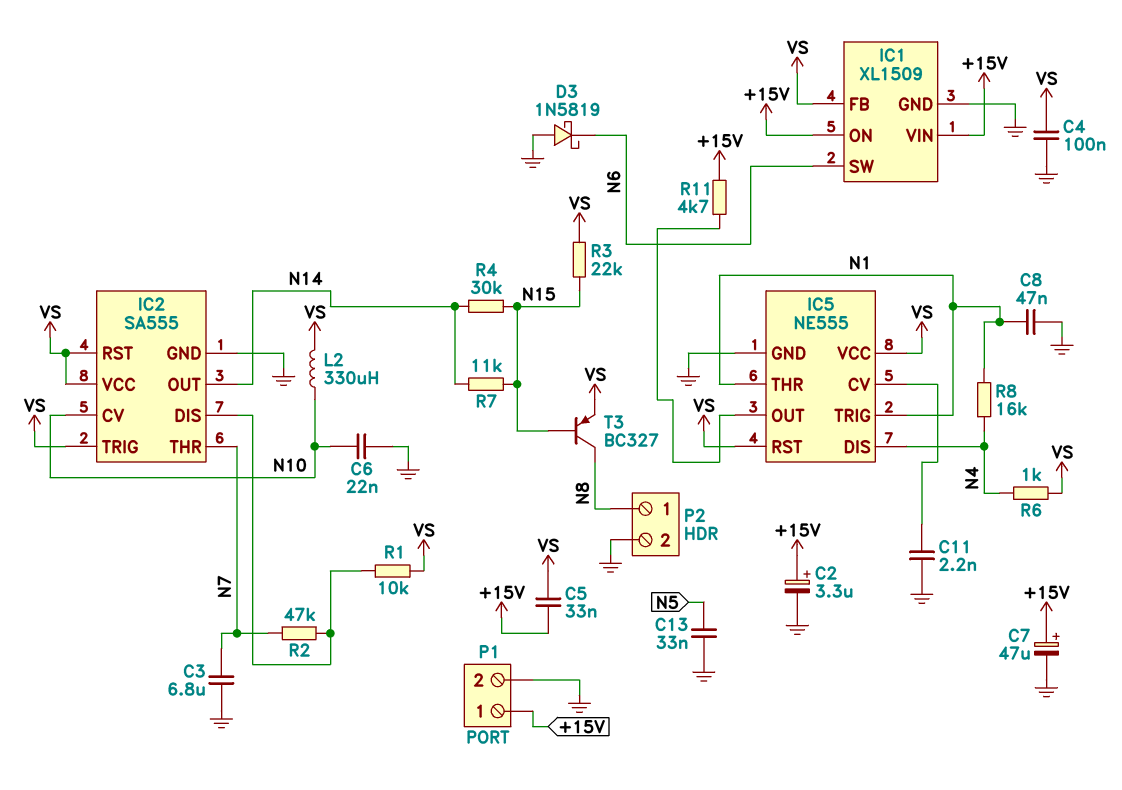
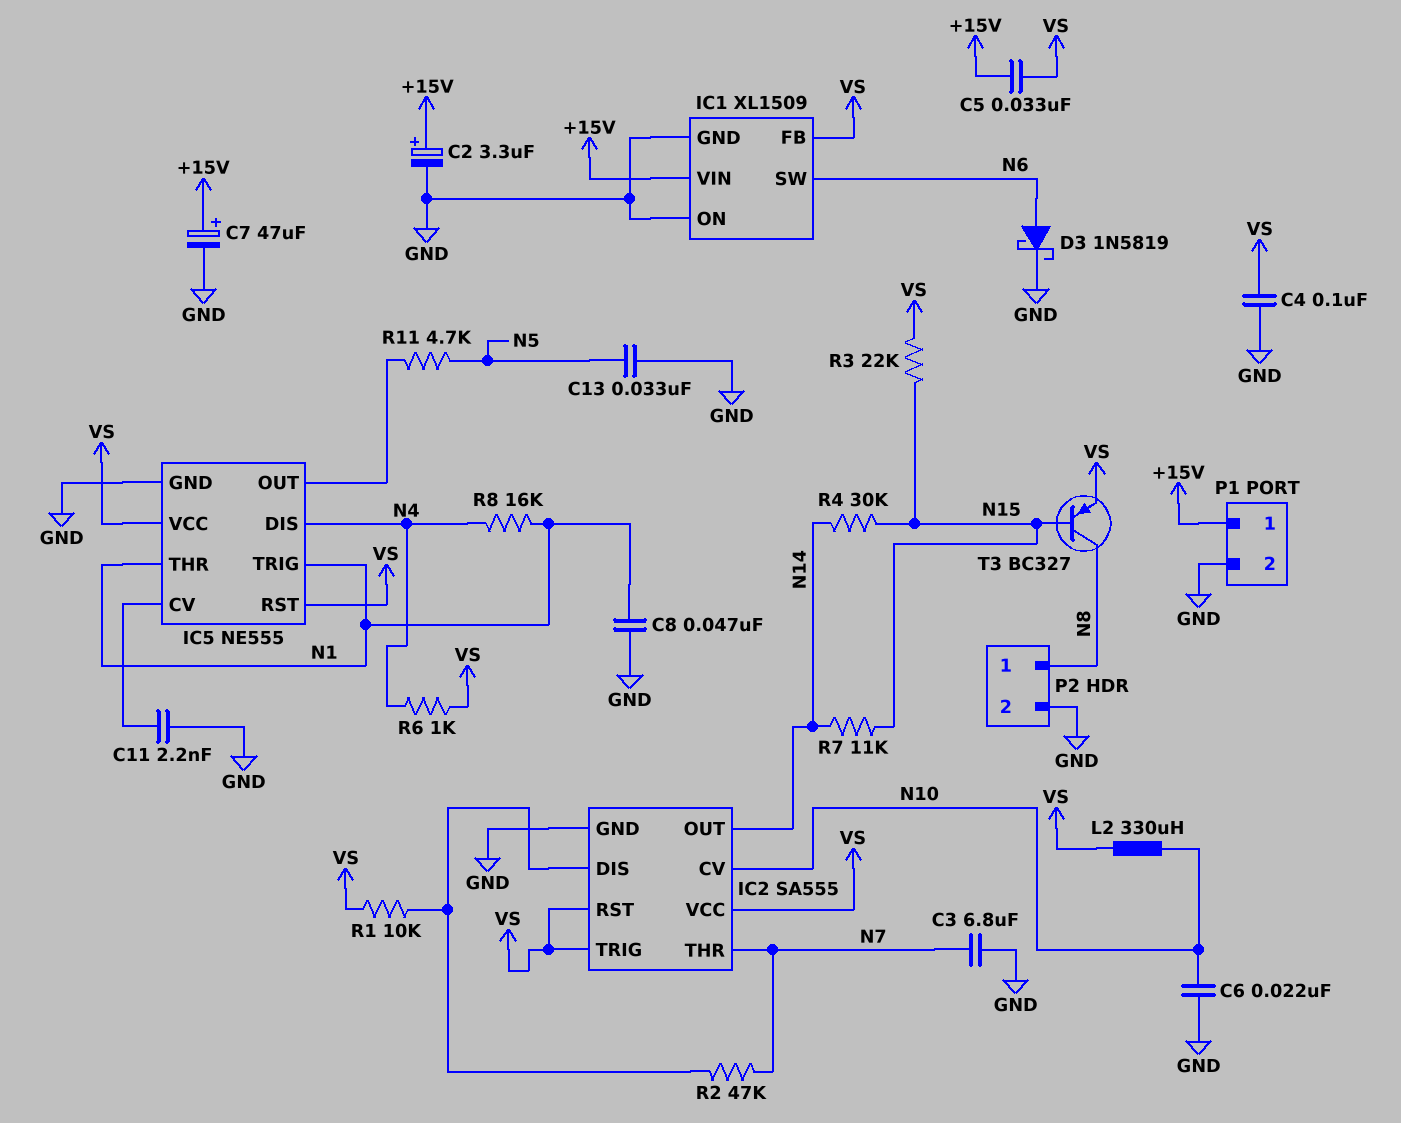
D3: schottky 1N5819 (A GND, K N6) -> schottky 1N5819 (A N6, K GND)
IC1 pin ON: +15V -> GND
R11: 4.7k (+15V, IC5/OUT) -> 4.7k (IC5/OUT, N5)

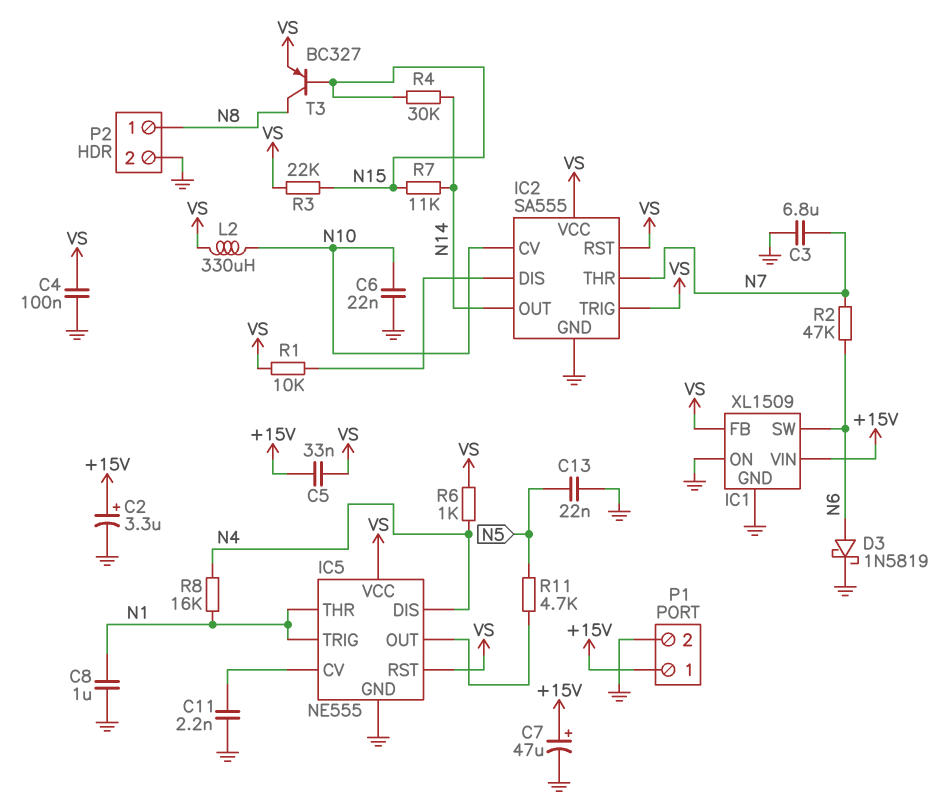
C8: 47nF (GND, N1) -> 1uF (GND, N1)
C13: 33nF (GND, N5) -> 22nF (GND, N5)
R2: 47k (IC2/DIS, N7) -> 47k (N6, N7)

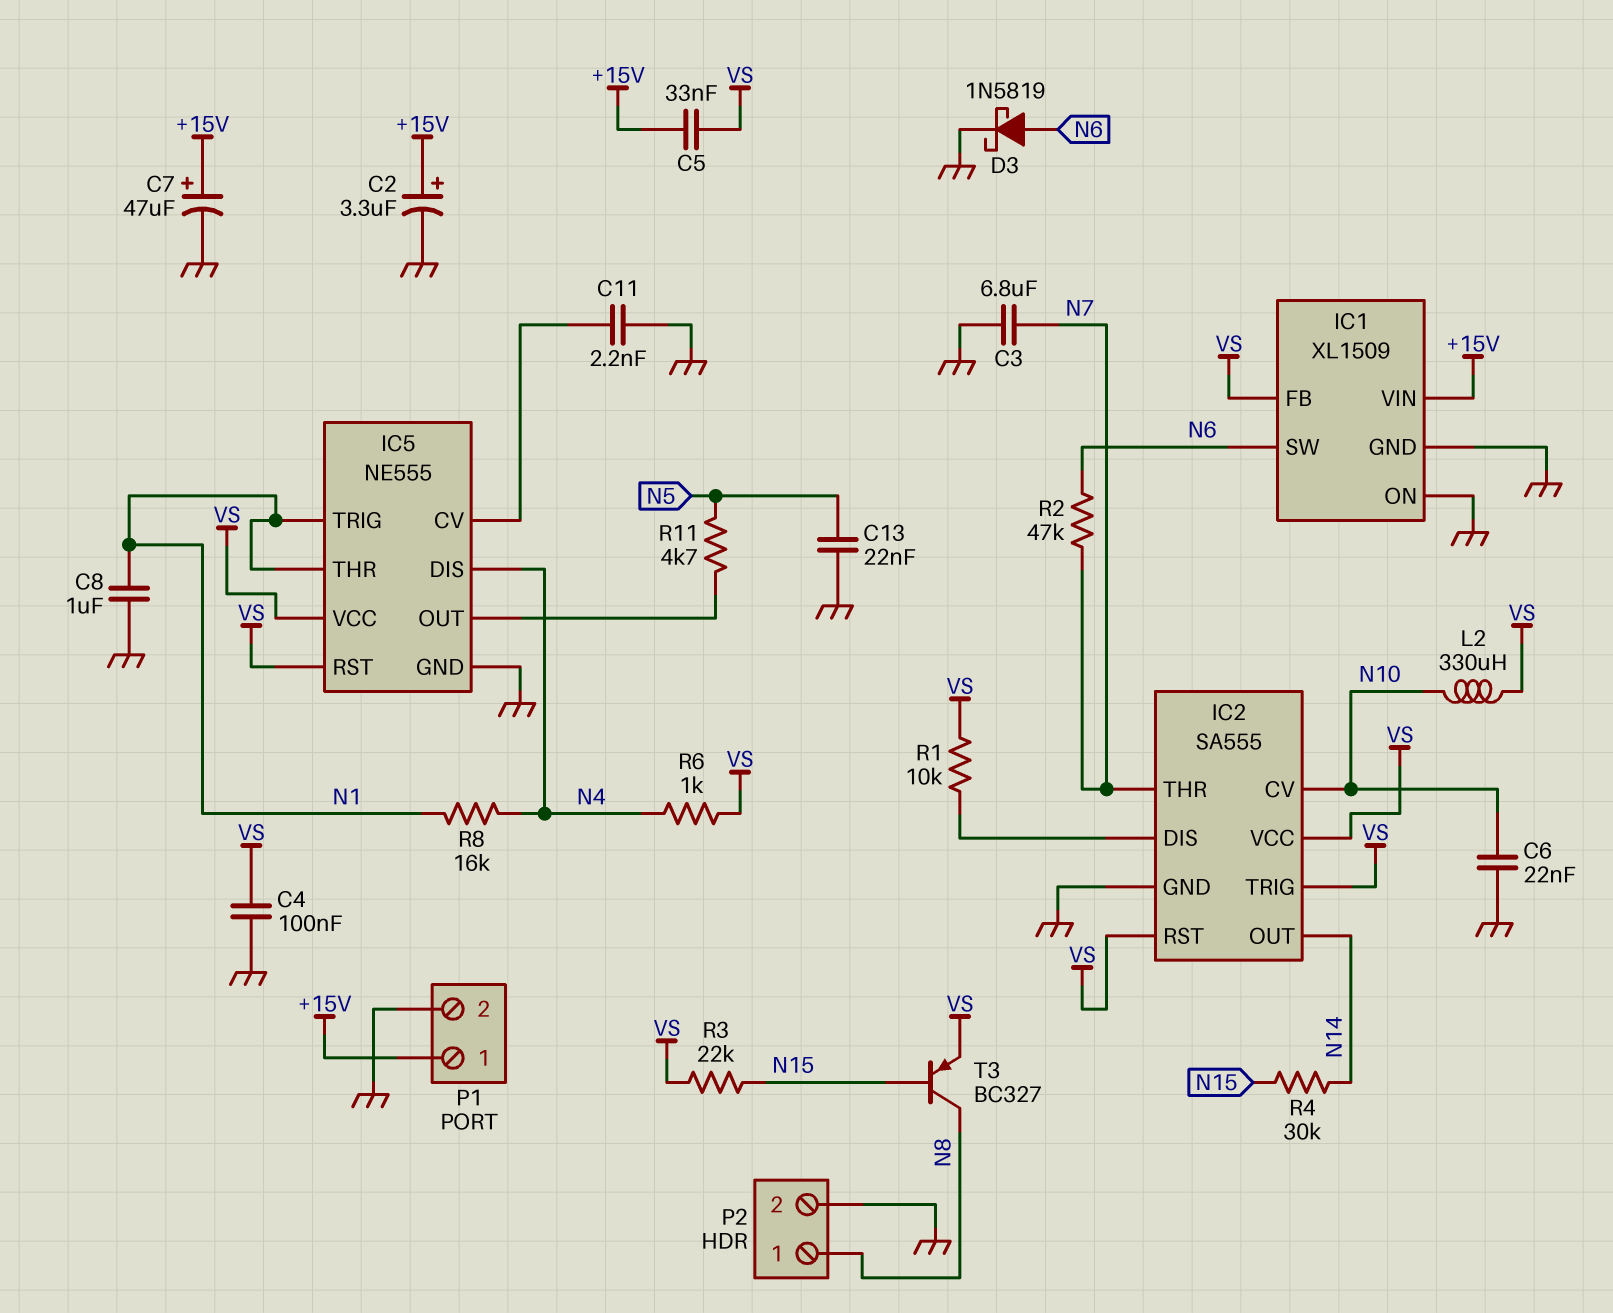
R7: 11k (N14, N15) -> none

